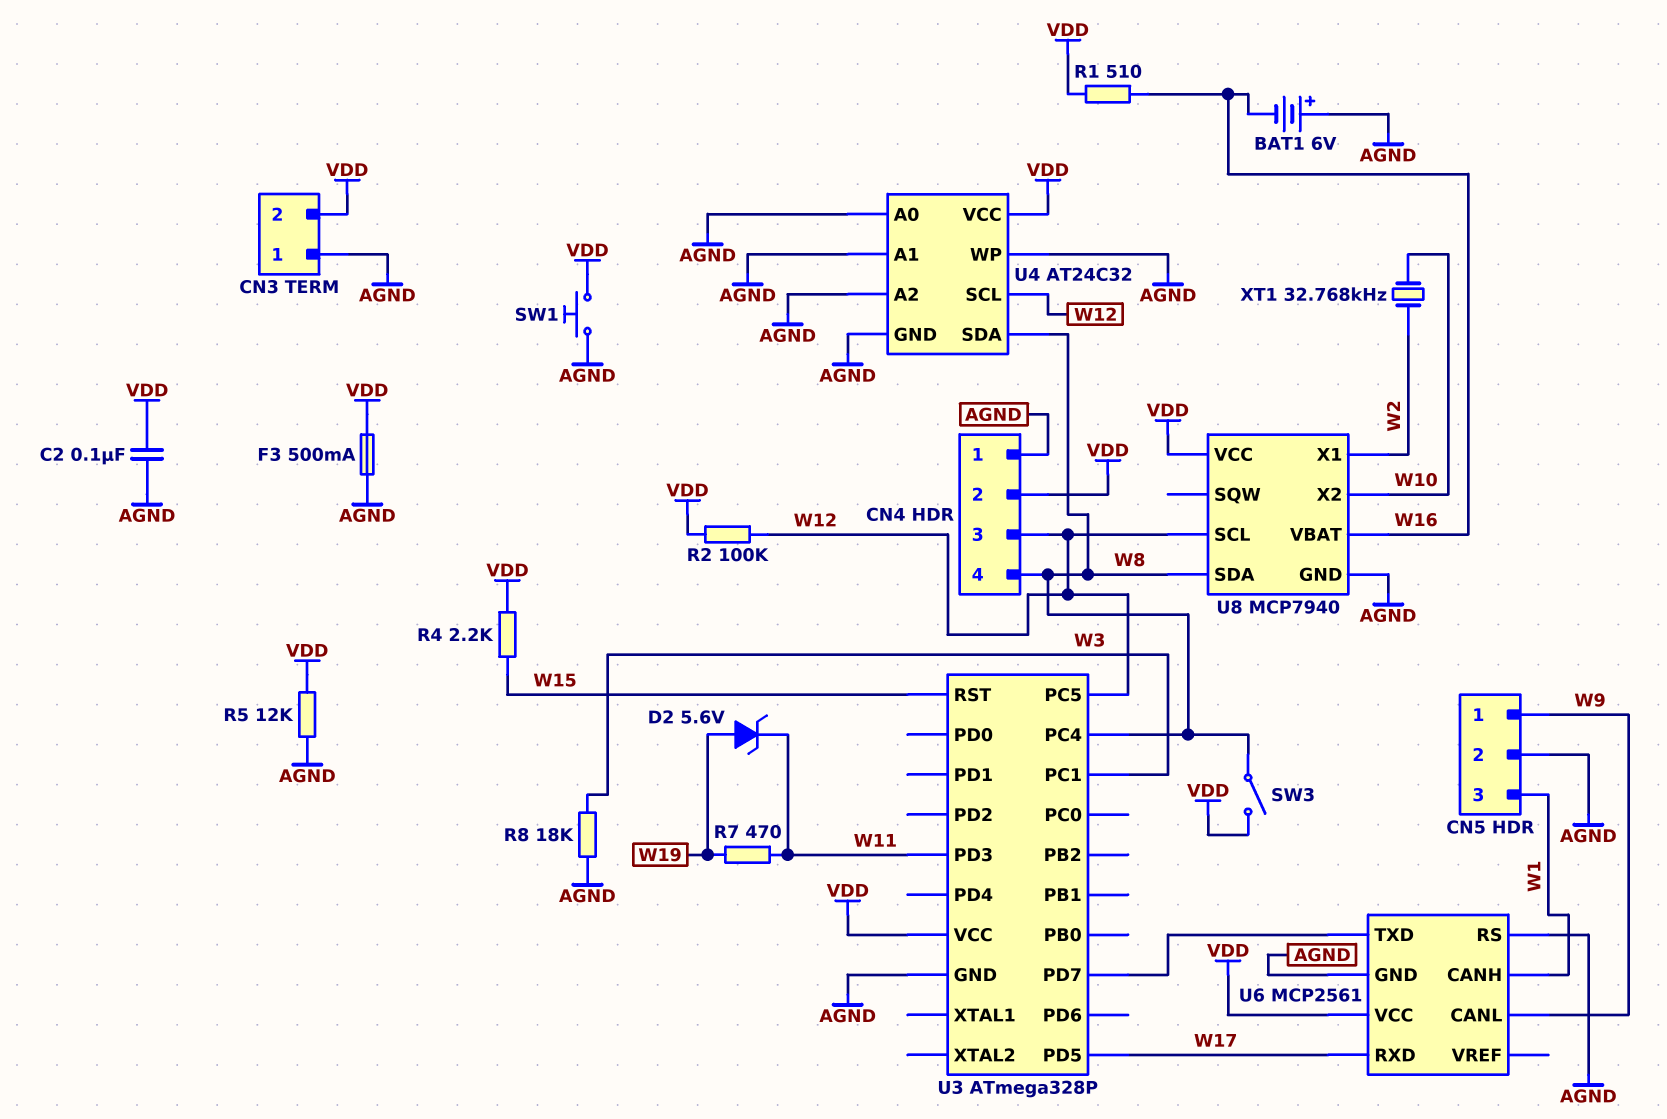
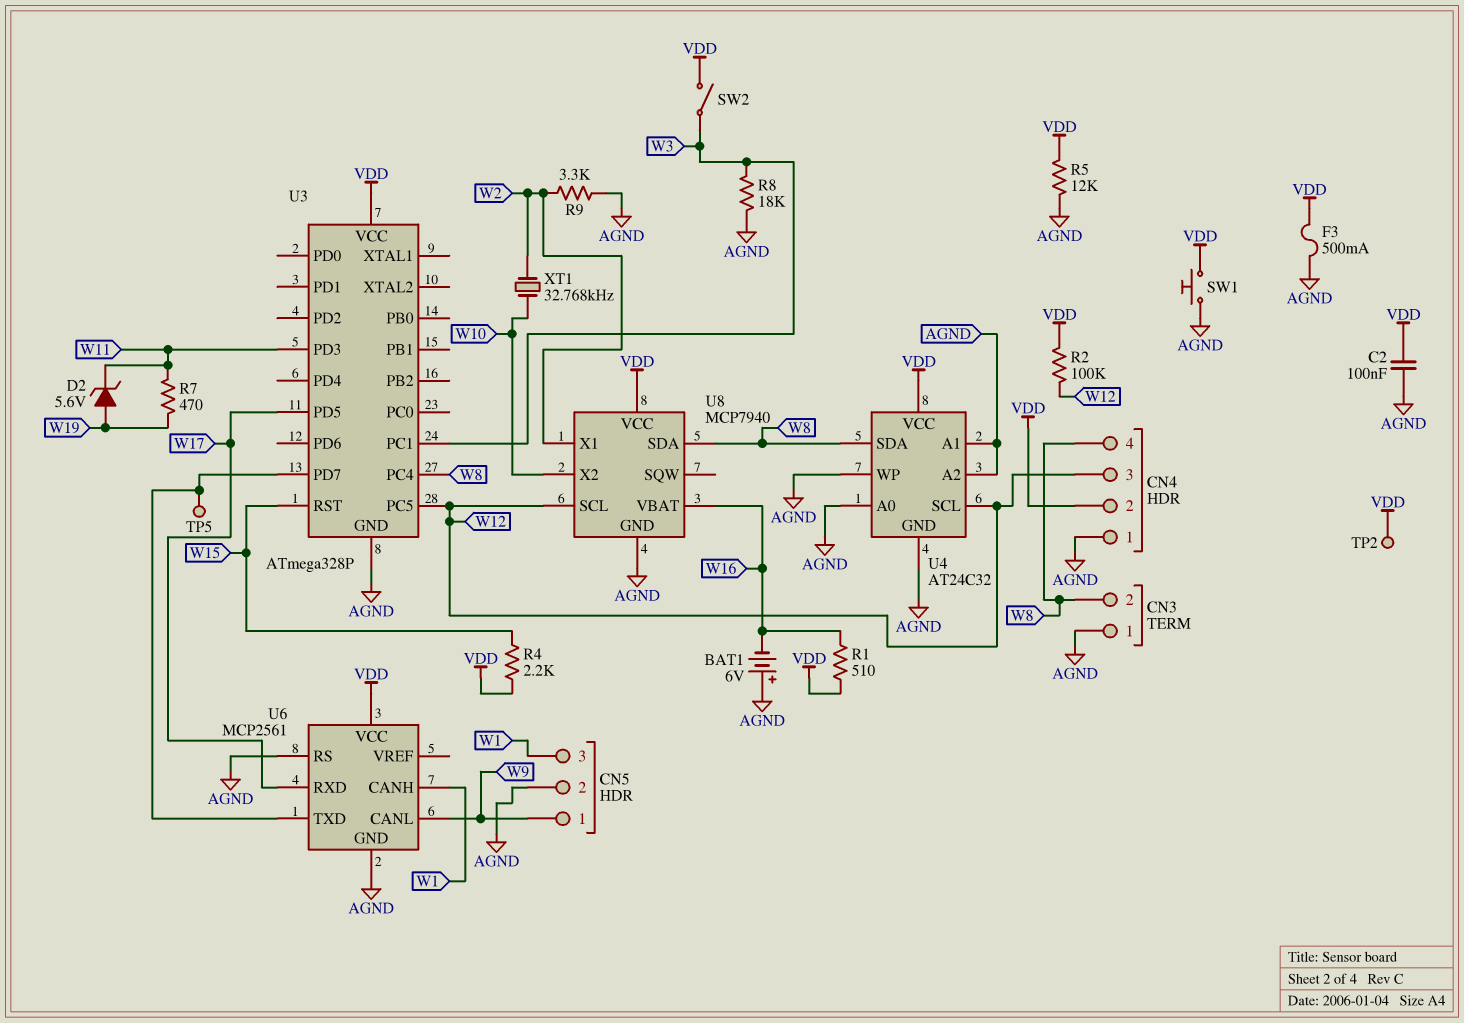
CN3 pin 2: VDD -> W8
R9: none -> 3.3k (AGND, W2)
SW2: none -> switch (VDD, W3)
SW3: switch (VDD, W8) -> none
TP2: none -> test point (VDD)
TP5: none -> test point (U3/PD7)

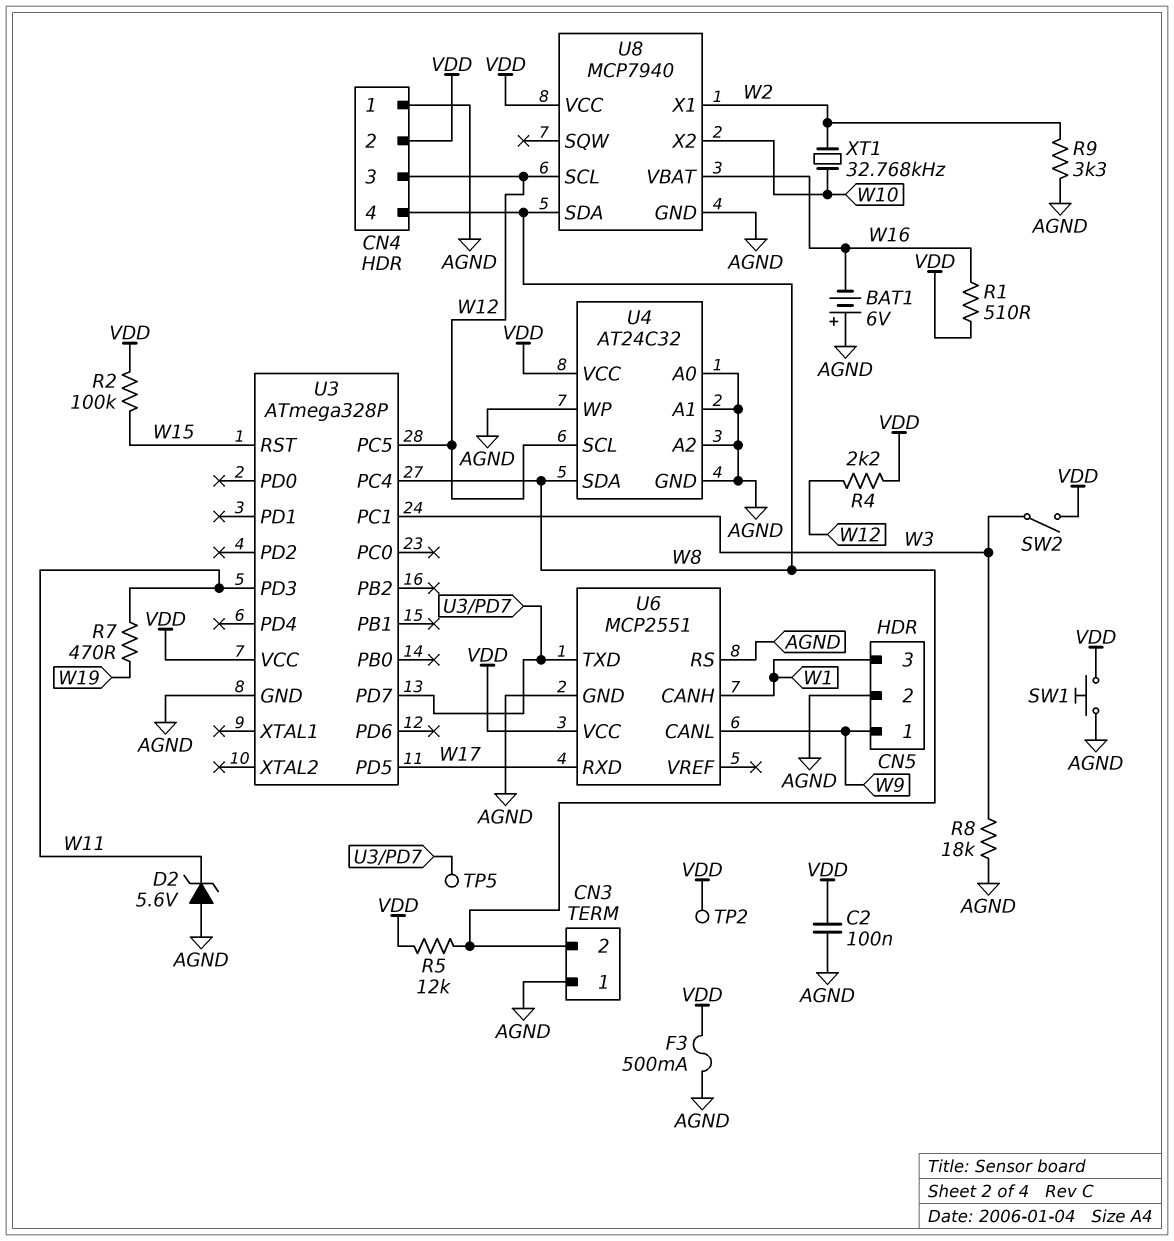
D2: zener 5.6V (A W19, K W11) -> zener 5.6V (A AGND, K W11)
R2: 100k (VDD, W12) -> 100k (VDD, W15)
R4: 2.2k (VDD, W15) -> 2.2k (VDD, W12)
R5: 12k (AGND, VDD) -> 12k (VDD, W8)
U6: MCP2561 -> MCP2551

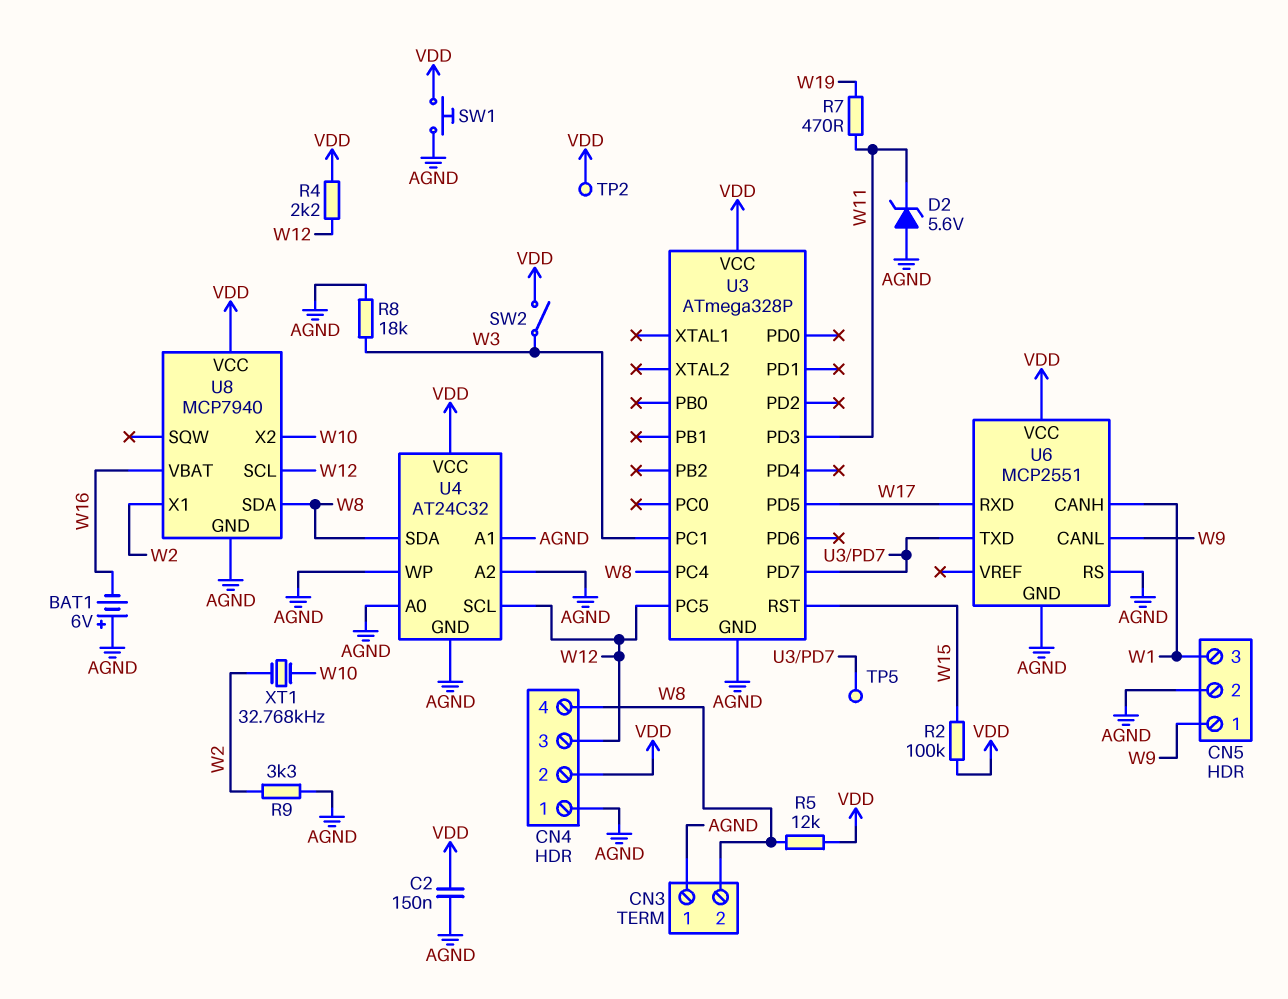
C2: 100nF (AGND, VDD) -> 150nF (AGND, VDD)
F3: 500mA (AGND, VDD) -> none
R1: 510 (VDD, W16) -> none

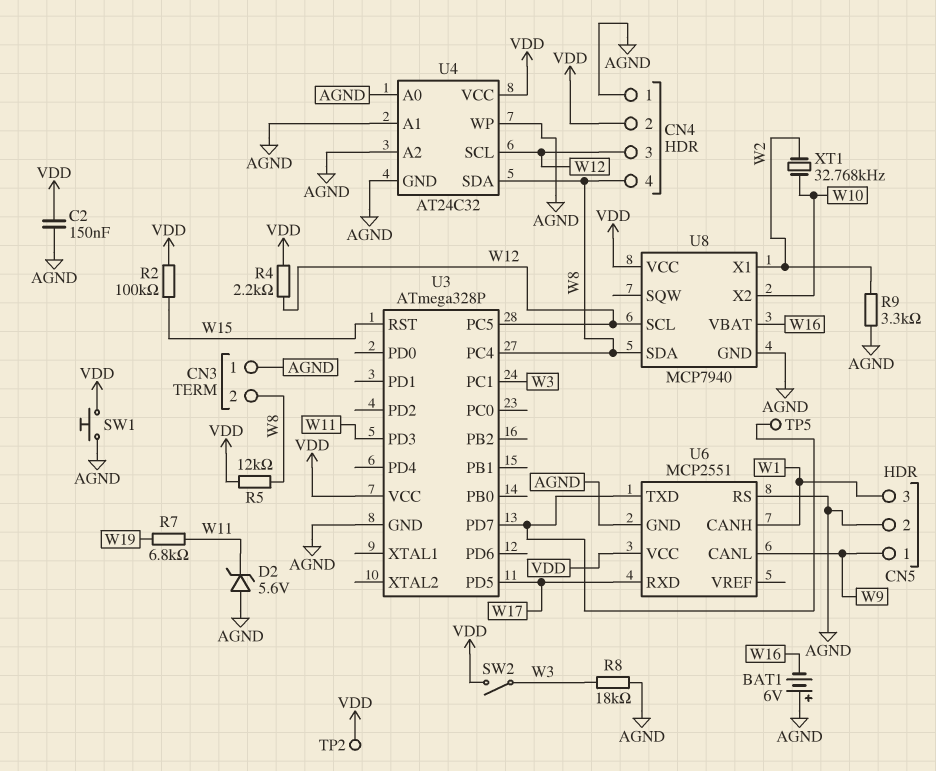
R7: 470 (W11, W19) -> 6.8k (W11, W19)

